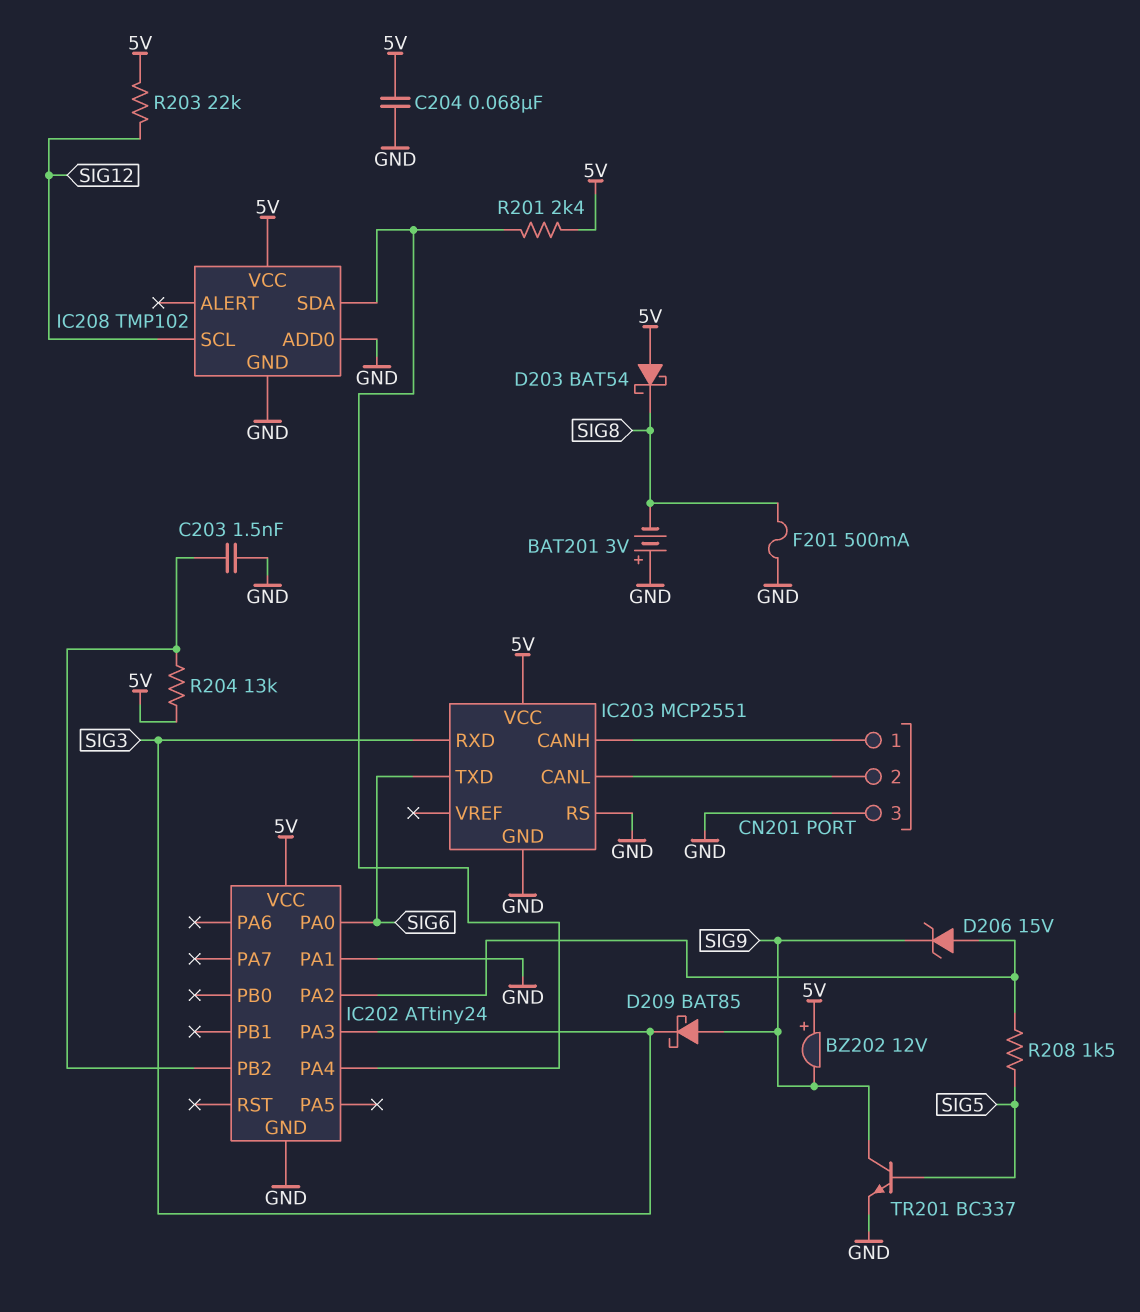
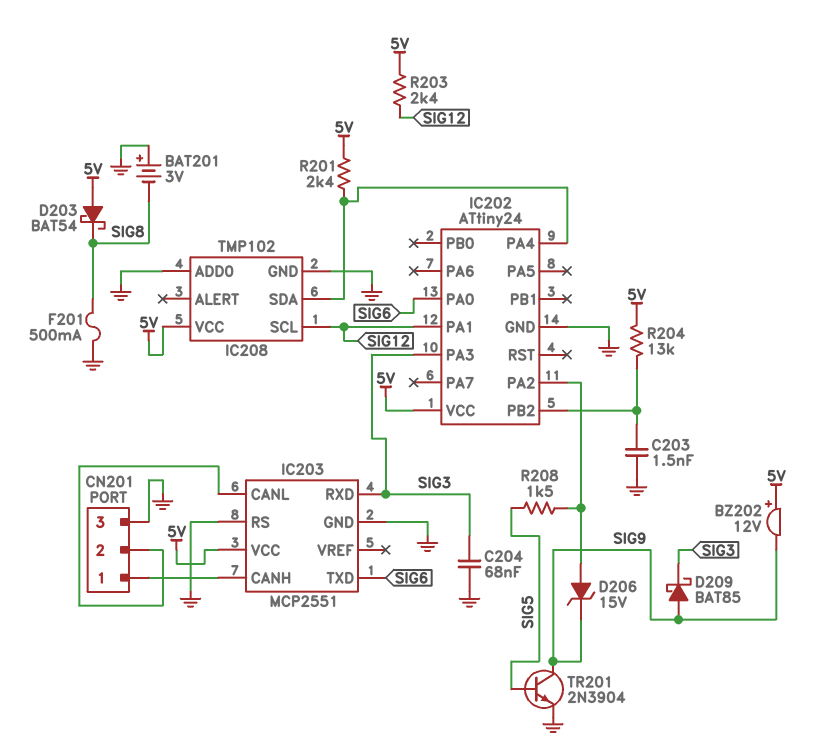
C204: 68nF (5V, GND) -> 68nF (GND, SIG3)
IC202 pin PA1: GND -> SIG12
R203: 22k (5V, SIG12) -> 2.4k (5V, SIG12)
TR201: NPN BC337 (B SIG5, C SIG9, E GND) -> NPN 2N3904 (B SIG5, C SIG9, E GND)

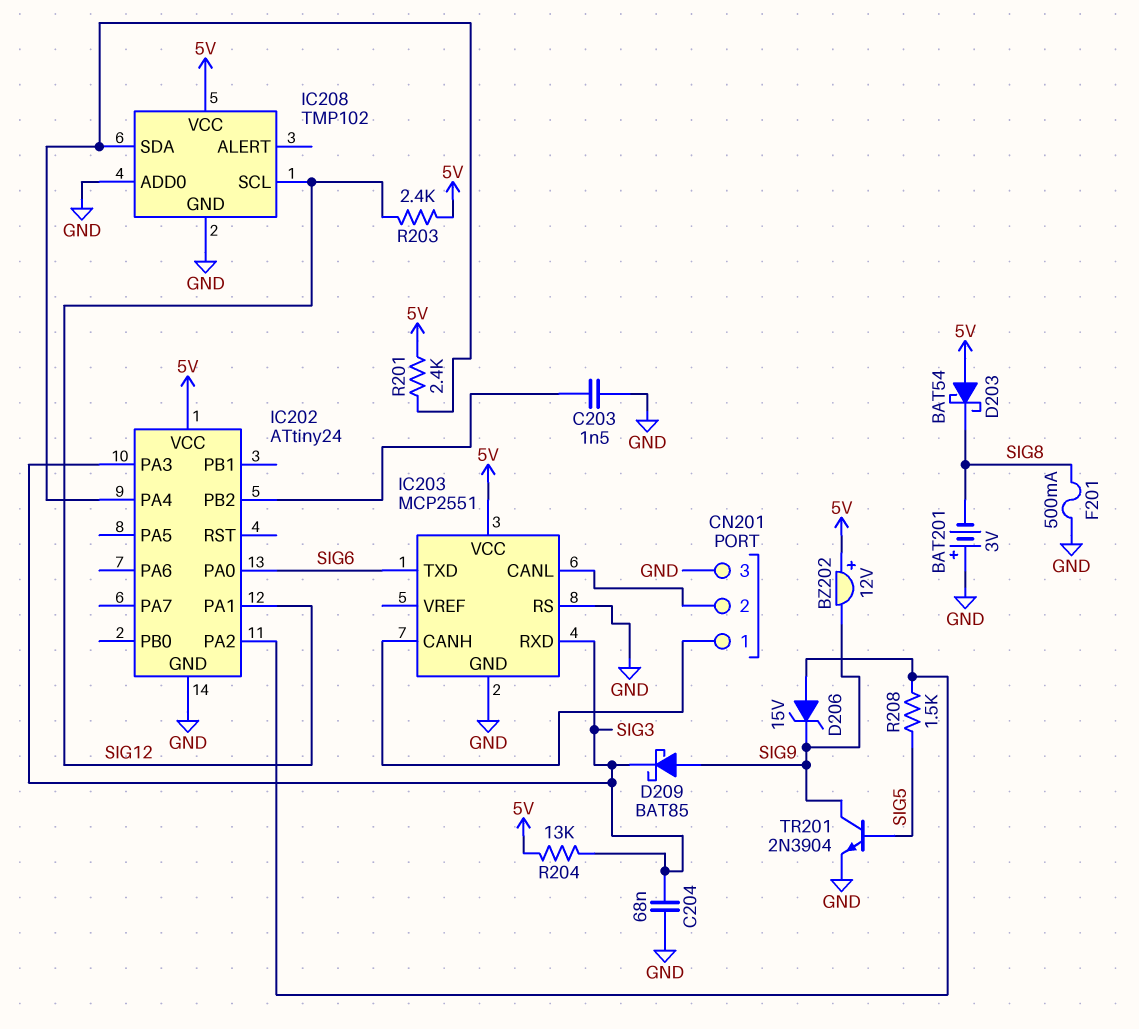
R204: 13k (5V, IC202/PB2) -> 13k (5V, SIG3)

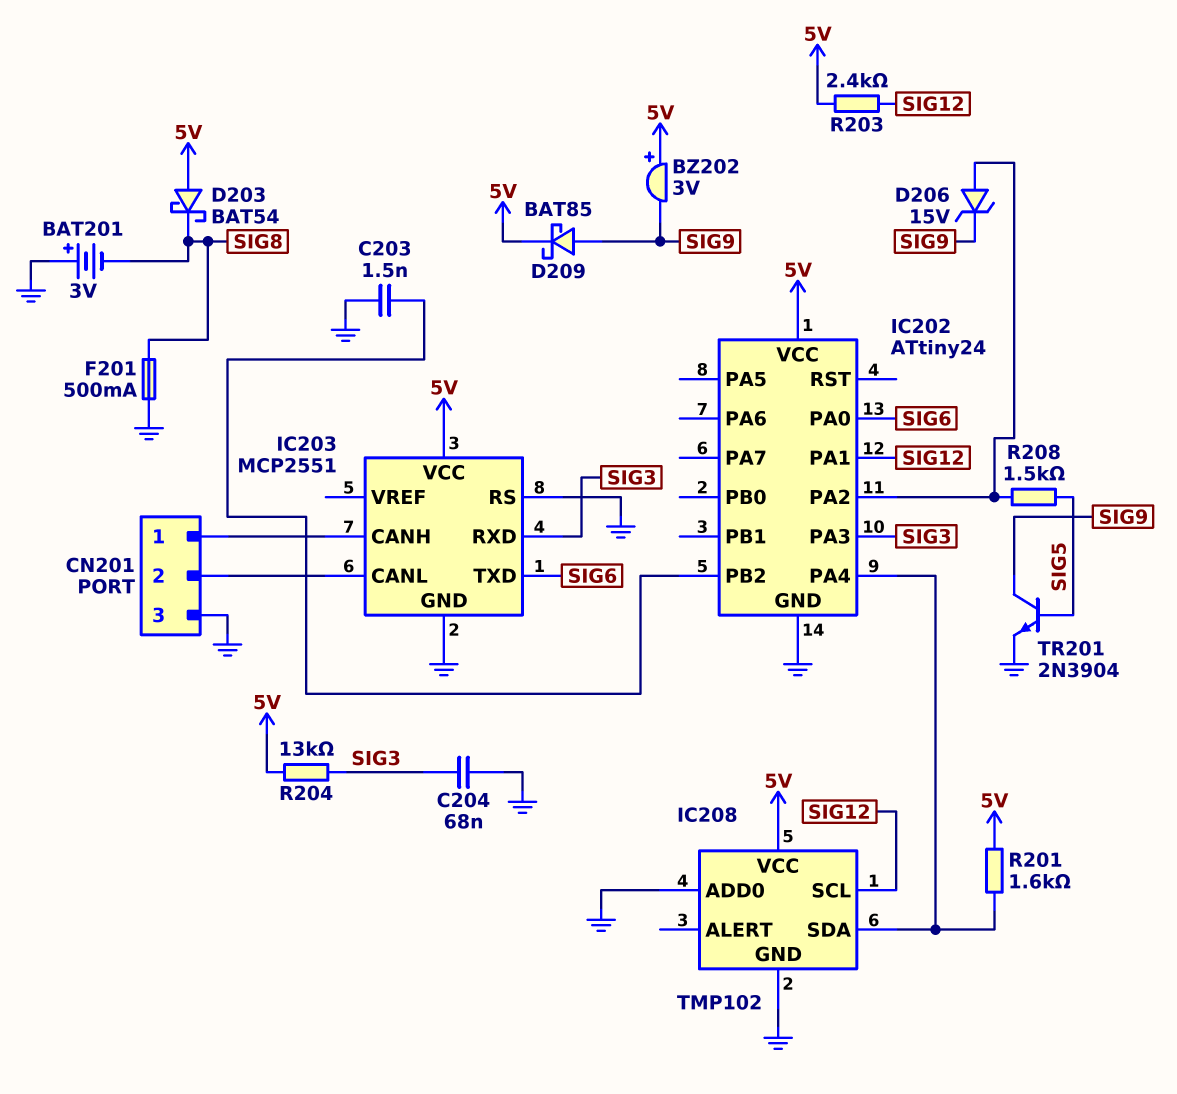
BZ202: buzzer 12V (plus 5V, minus SIG9) -> buzzer 3V (plus 5V, minus SIG9)
D209: schottky BAT85 (A SIG9, K SIG3) -> schottky BAT85 (A SIG9, K 5V)
R201: 2.4k (5V, IC202/PA4) -> 1.6k (5V, IC202/PA4)

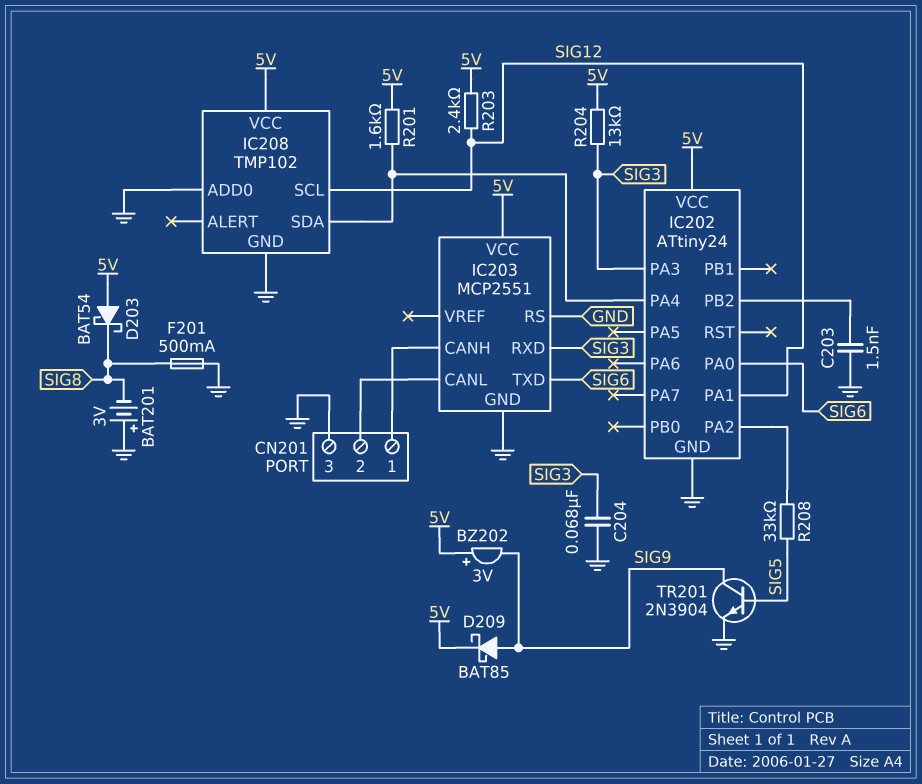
D206: zener 15V (A IC202/PA2, K SIG9) -> none
R208: 1.5k (IC202/PA2, SIG5) -> 33k (IC202/PA2, SIG5)

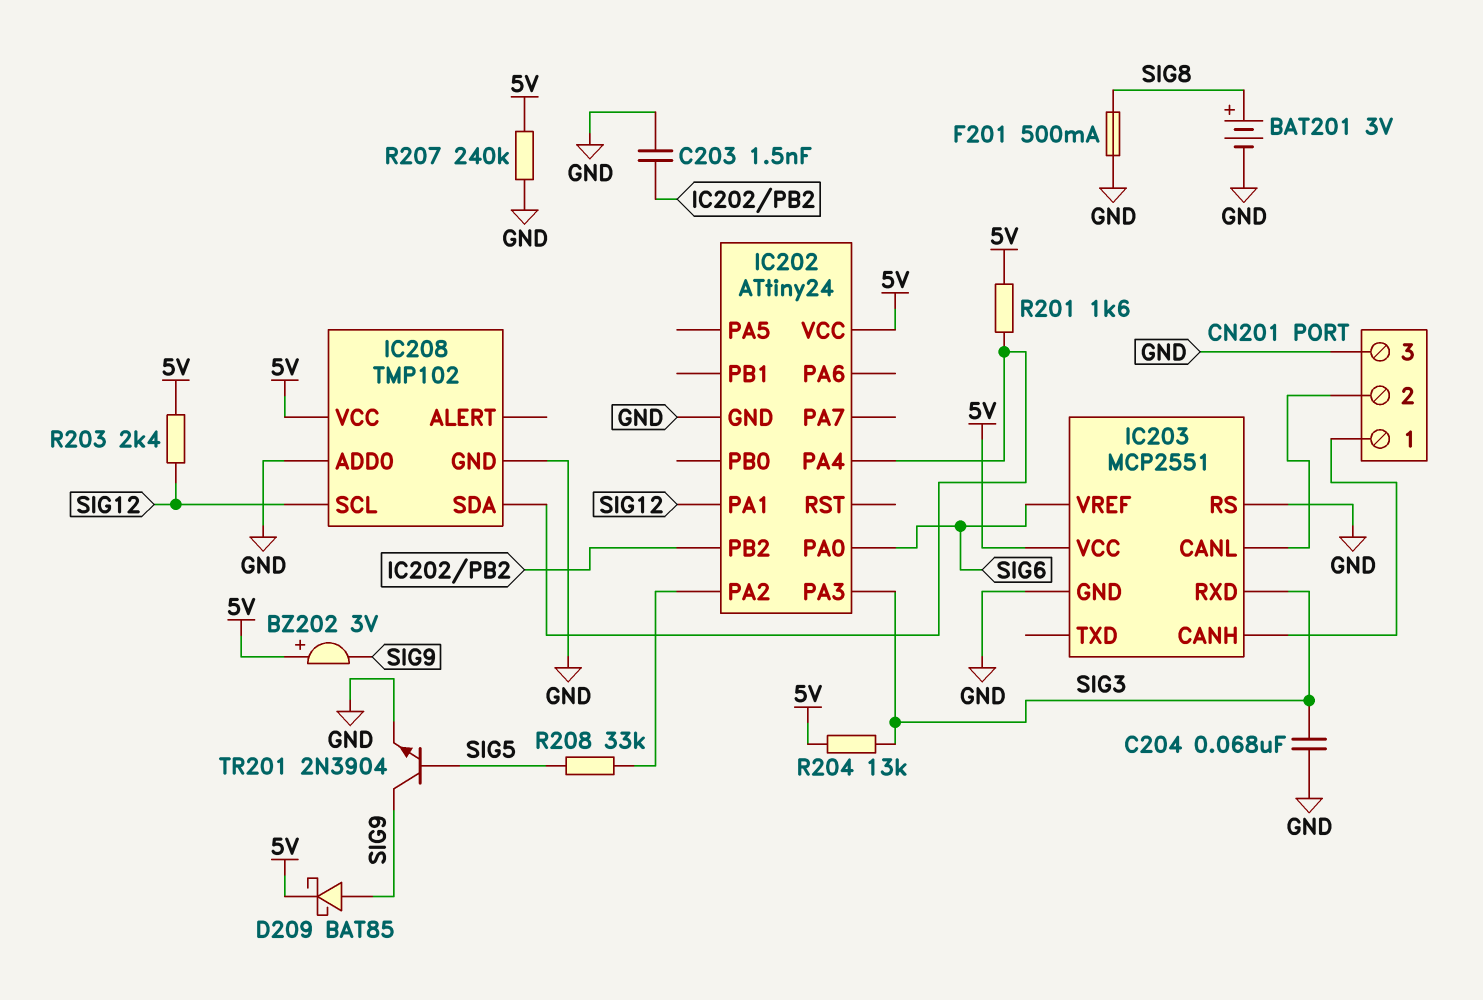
BAT201: 3V (plus GND, minus SIG8) -> 3V (plus SIG8, minus GND)
D203: schottky BAT54 (A 5V, K SIG8) -> none
IC203 pin TXD: SIG6 -> none
IC203 pin VREF: none -> SIG6
R207: none -> 240k (5V, GND)

